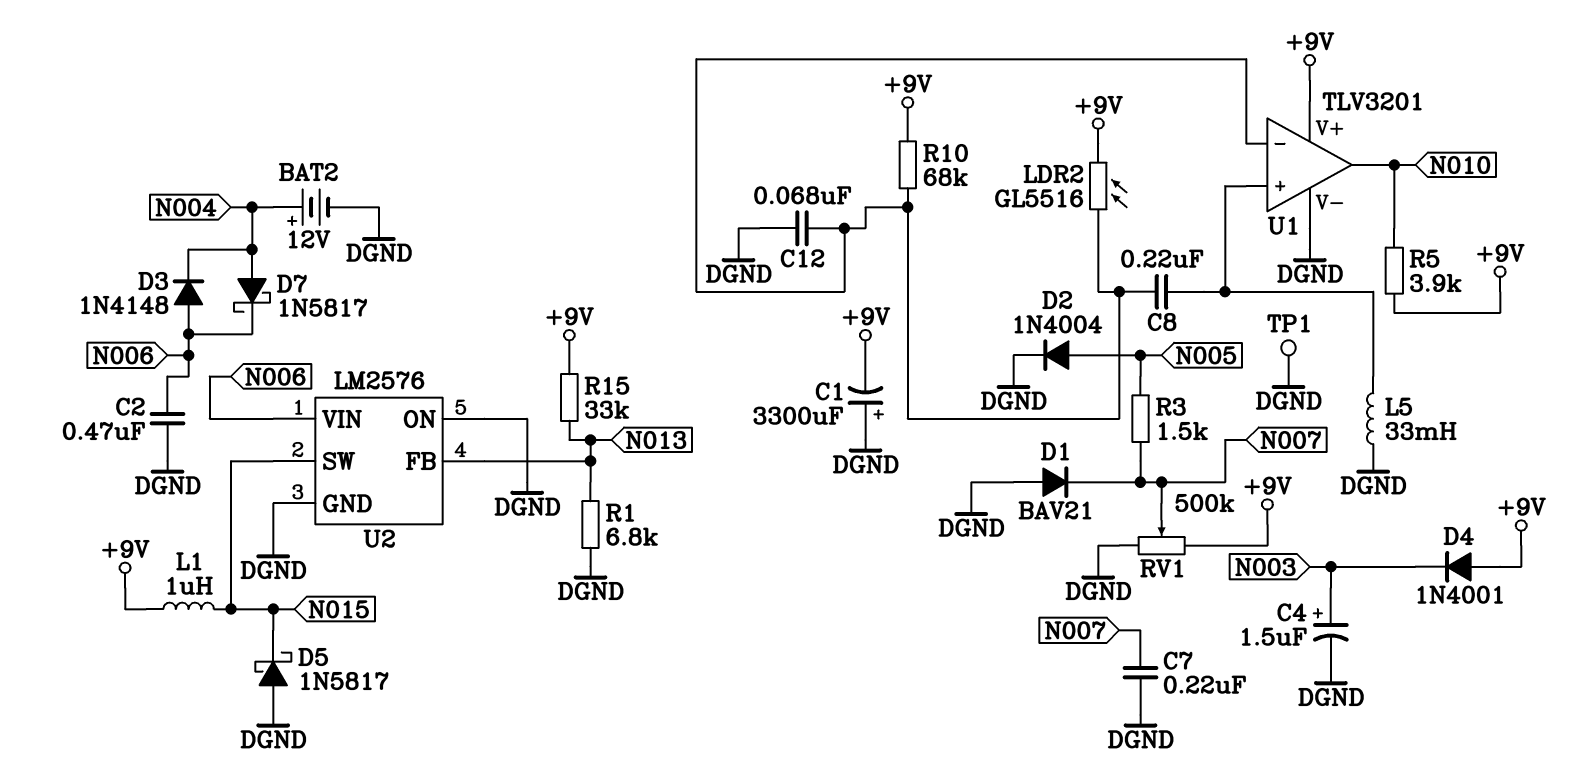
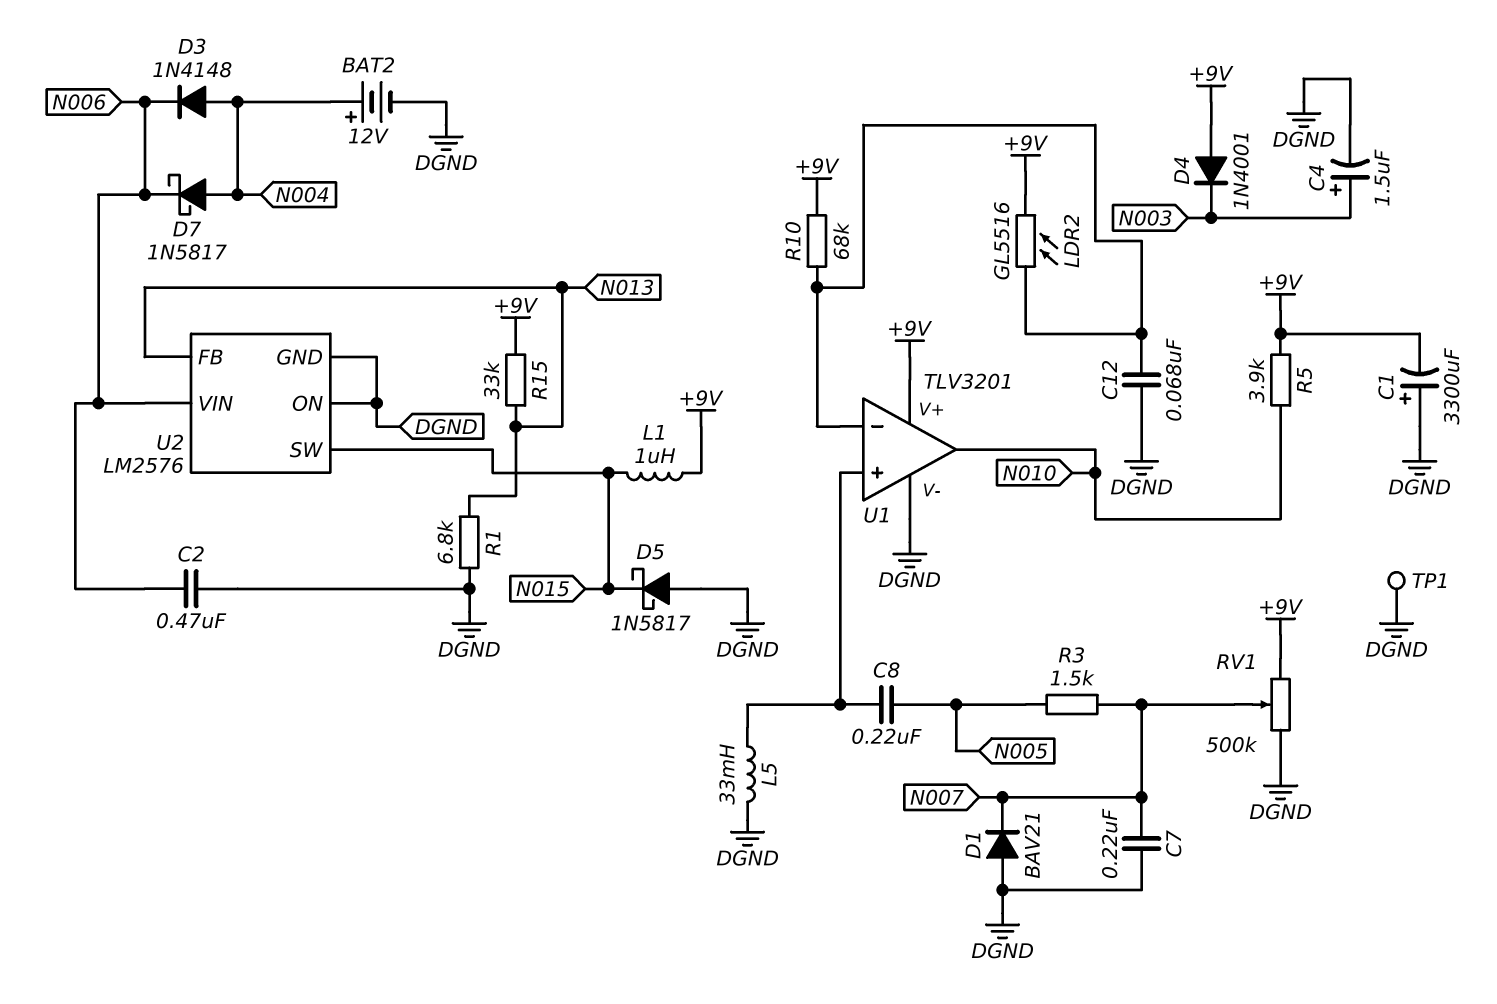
C8: 220nF (U1/in+, U1/in-) -> 220nF (N005, U1/in+)
D2: diode 1N4004 (A N005, K DGND) -> none
D3: diode 1N4148 (A N006, K N004) -> diode 1N4148 (A N004, K N006)

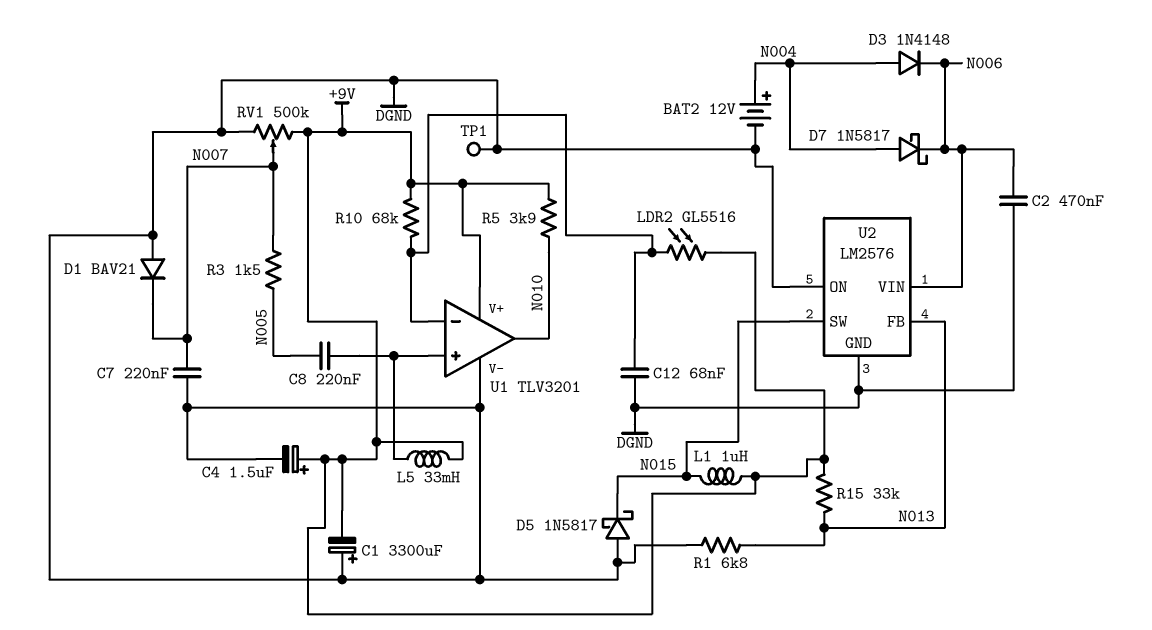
C4: 1.5uF (plus N003, minus DGND) -> 1.5uF (plus +9V, minus DGND)
D4: diode 1N4001 (A +9V, K N003) -> none
L5: 33mH (DGND, U1/in+) -> 33mH (+9V, U1/in+)

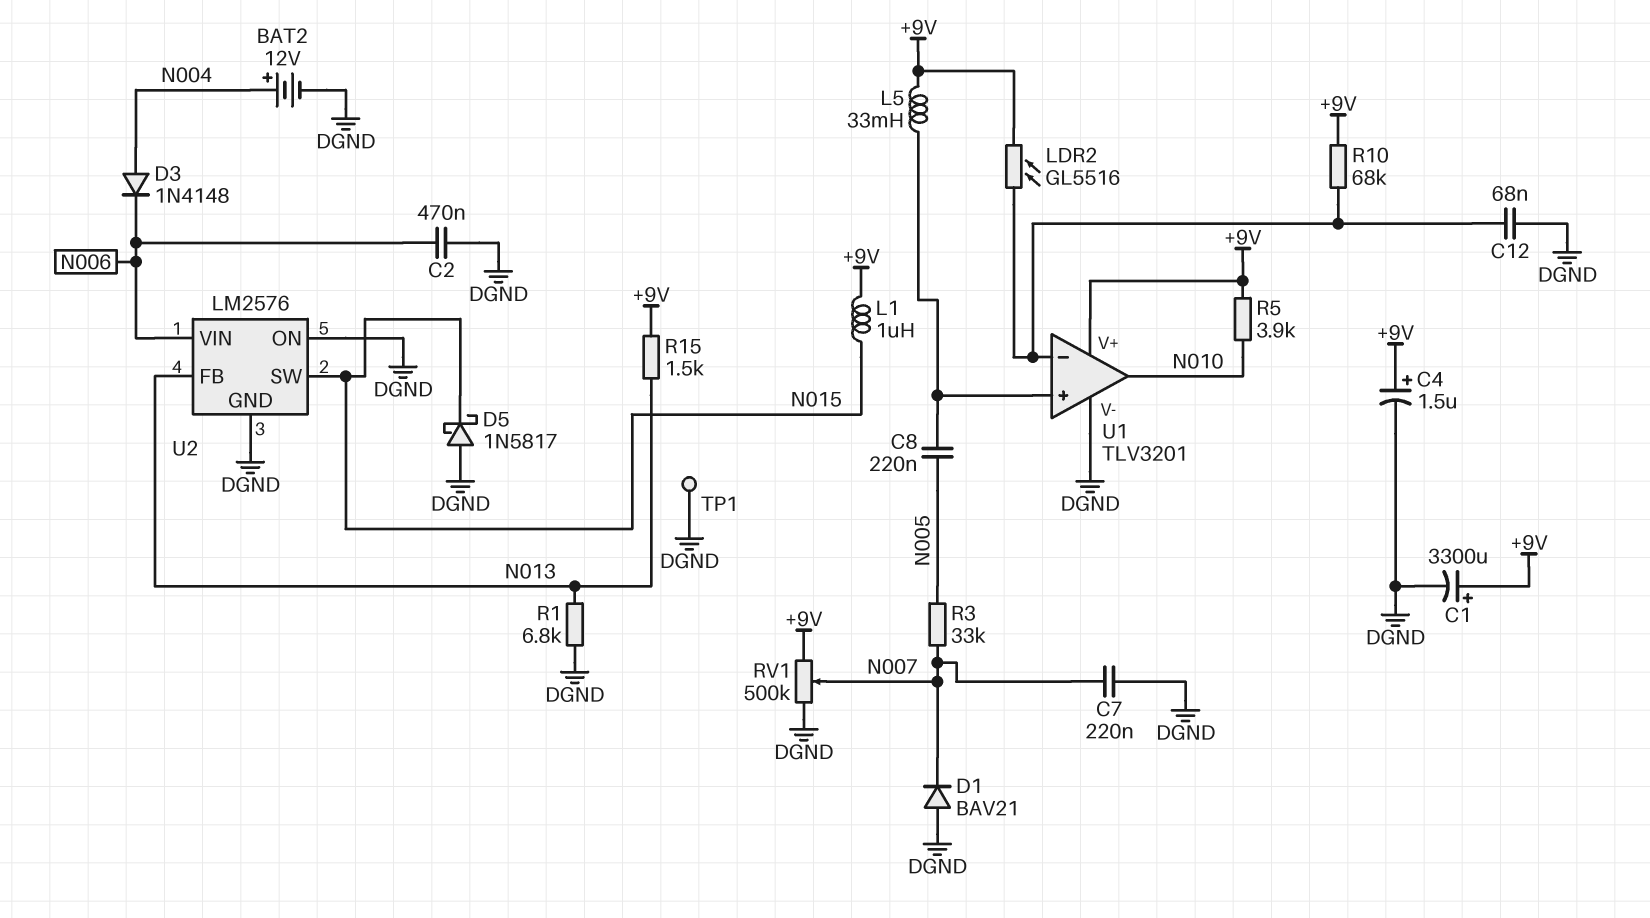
C1: 3300uF (plus DGND, minus +9V) -> 3300uF (plus +9V, minus DGND)
D7: schottky 1N5817 (A N004, K N006) -> none
R3: 1.5k (N005, N007) -> 33k (N005, N007)
R15: 33k (+9V, N013) -> 1.5k (+9V, N013)

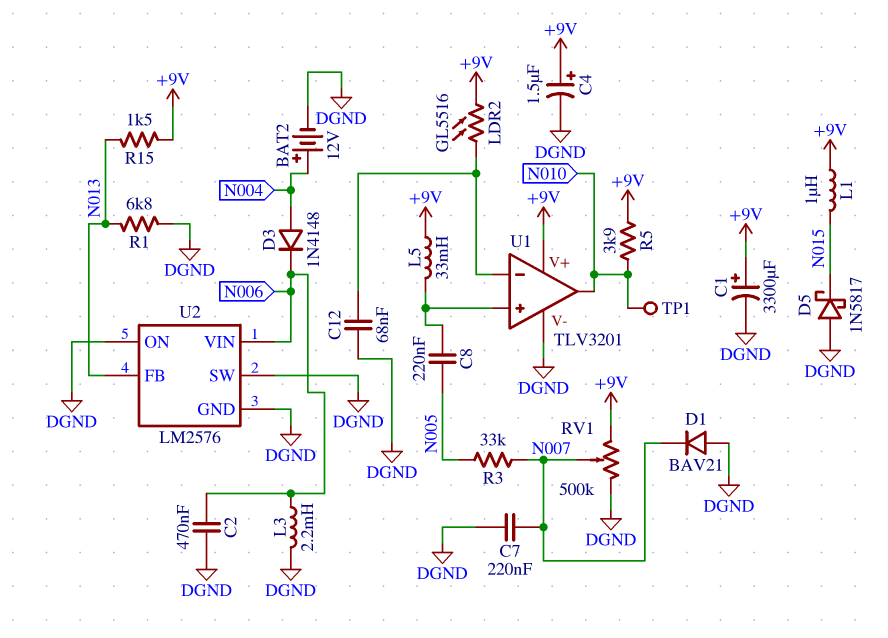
L3: none -> 2.2mH (DGND, N006)
R10: 68k (+9V, U1/in-) -> none
TP1: test point (DGND) -> test point (N010)
U2 pin SW: N015 -> DGND

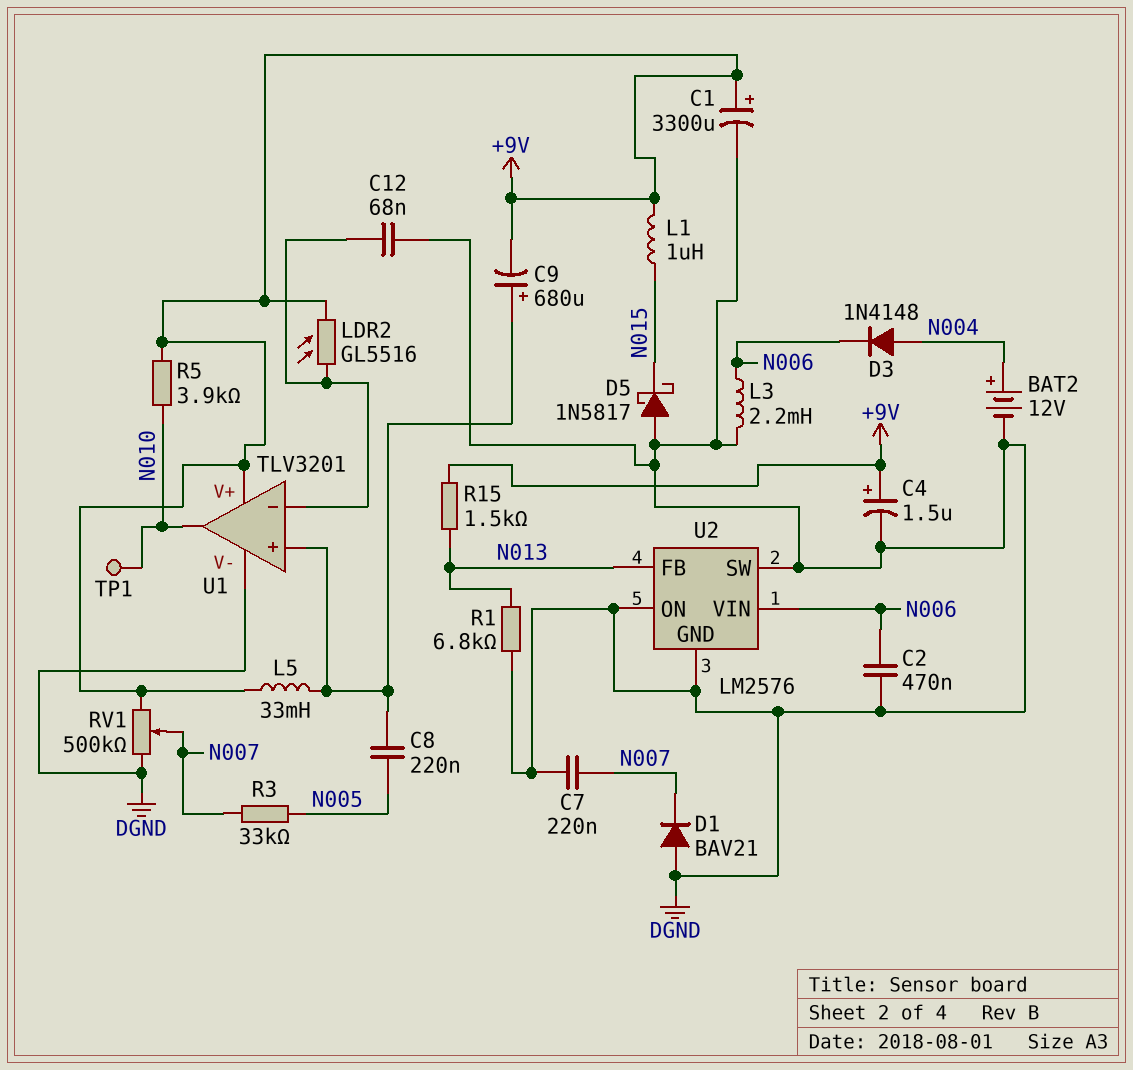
C9: none -> 680uF (plus U1/in+, minus +9V)

